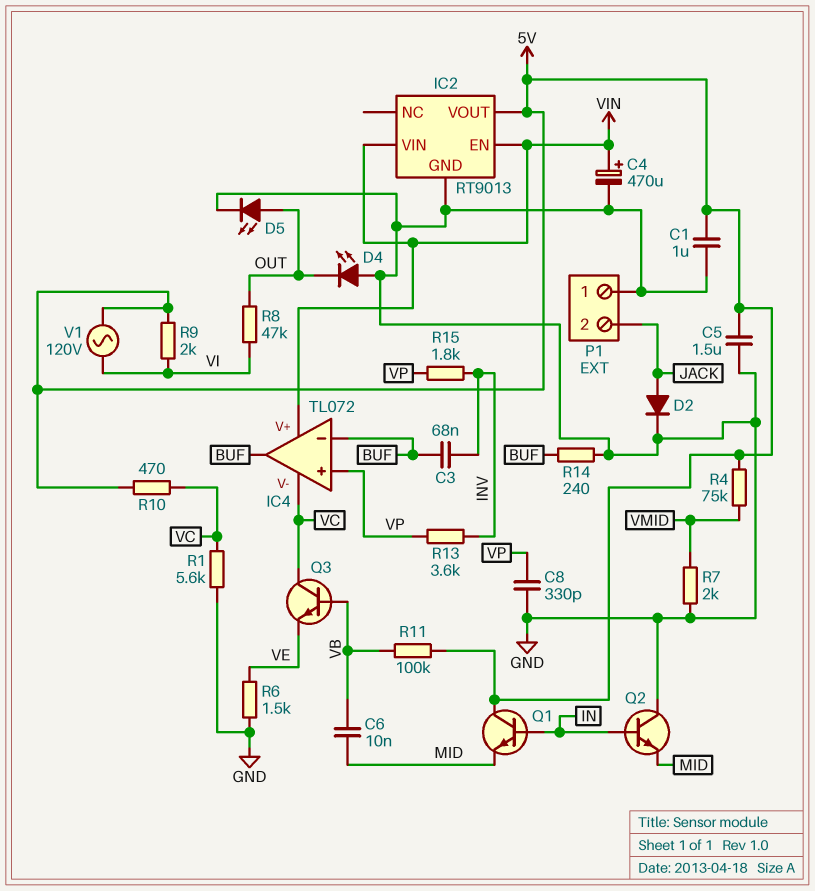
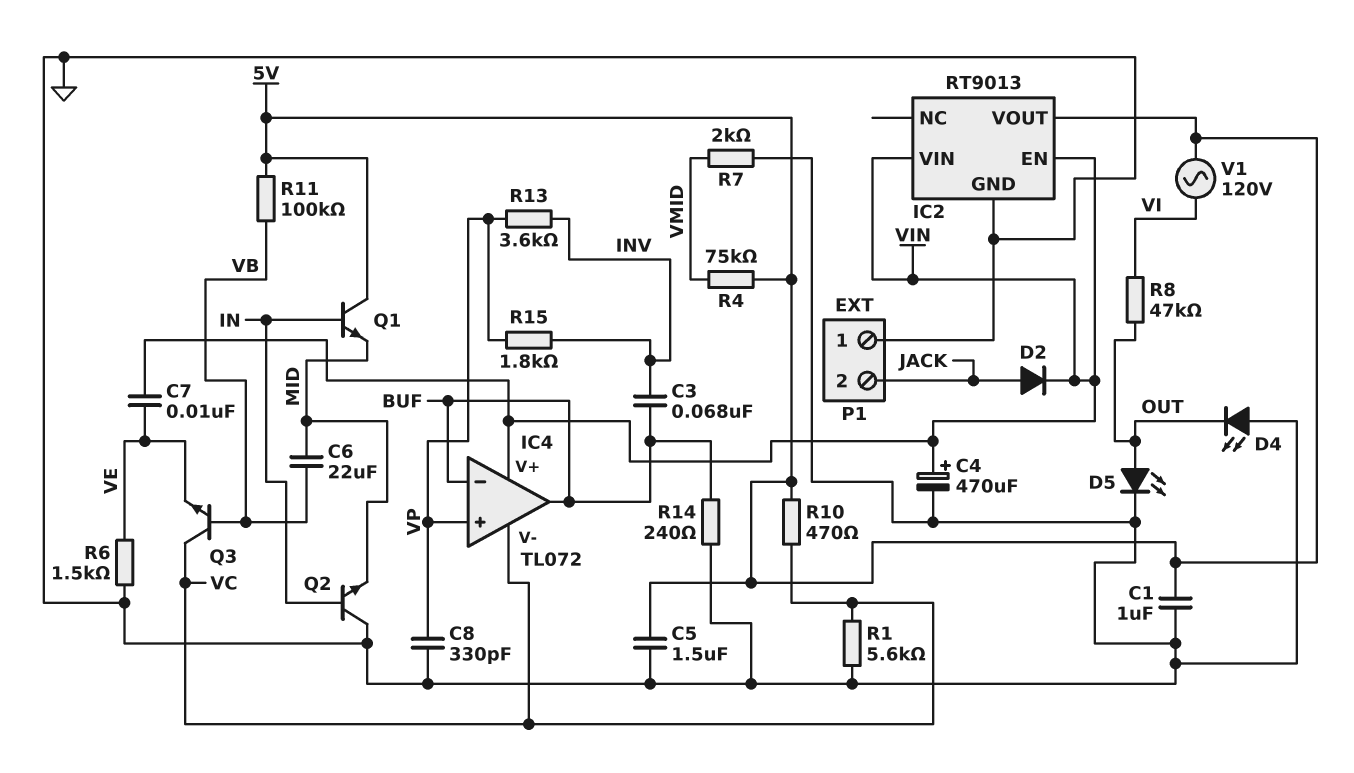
C6: 10nF (MID, VB) -> 22uF (MID, VB)
C7: none -> 10nF (VE, VIN)
D2: diode (A JACK, K GND) -> diode (A JACK, K VIN)
R9: 2k (5V, VI) -> none

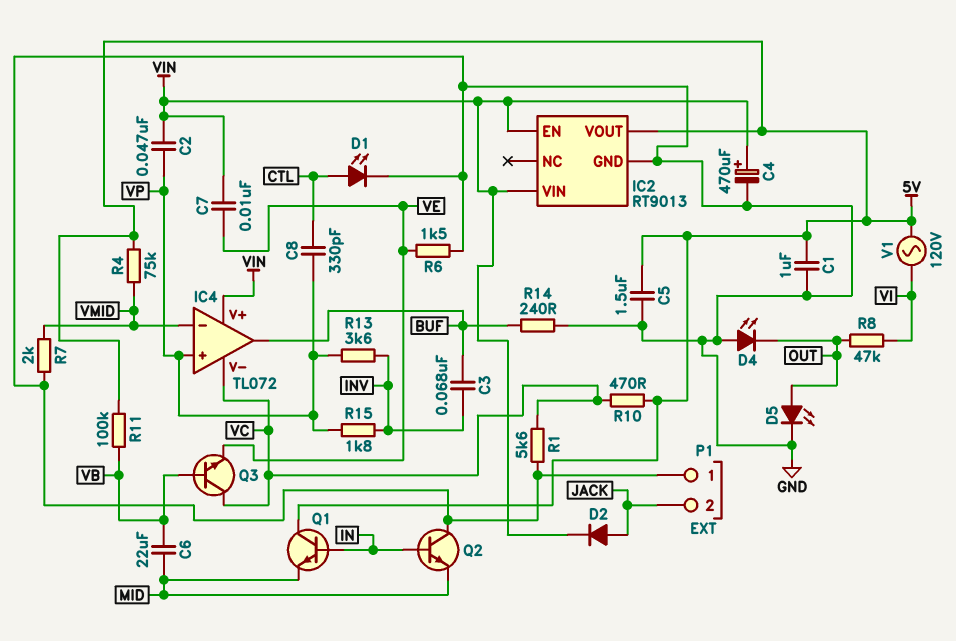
C2: none -> 47nF (VIN, VP)
C8: 330pF (GND, VP) -> 330pF (CTL, VP)
D1: none -> LED (A CTL, K GND)
IC4 pin in-: BUF -> VMID

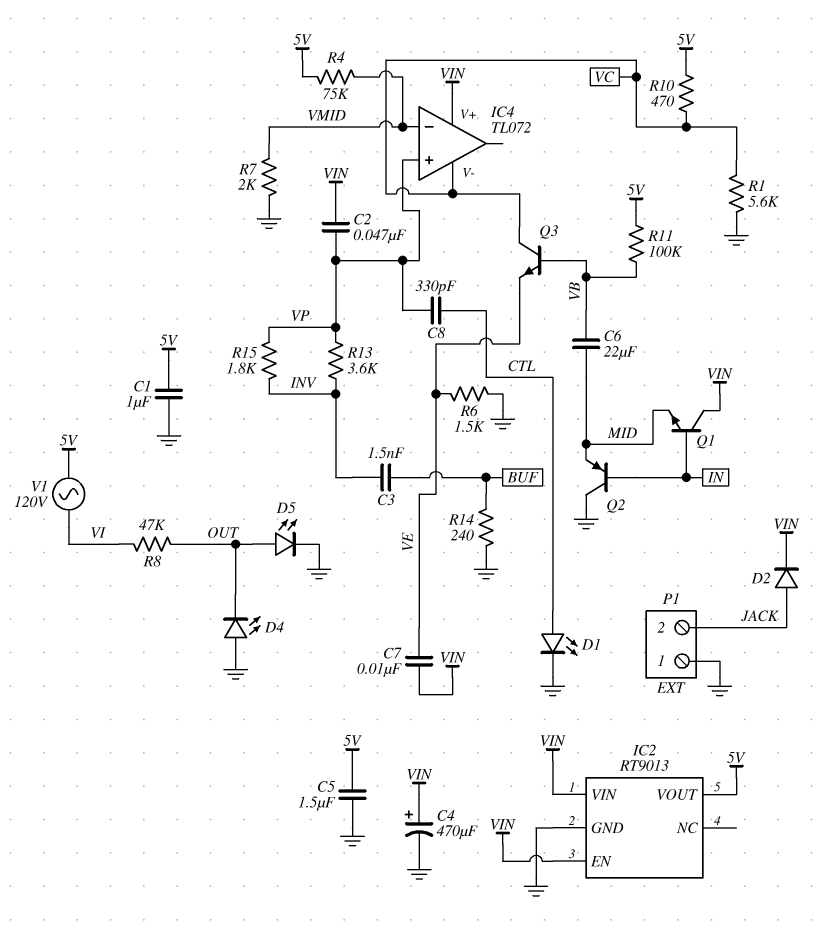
C3: 68nF (BUF, INV) -> 1.5nF (BUF, INV)
IC4 pin out: BUF -> none
Q1: NPN (B IN, C 5V, E MID) -> NPN (B IN, C VIN, E MID)
Q2: NPN (B IN, C GND, E MID) -> PNP (B IN, C GND, E MID)

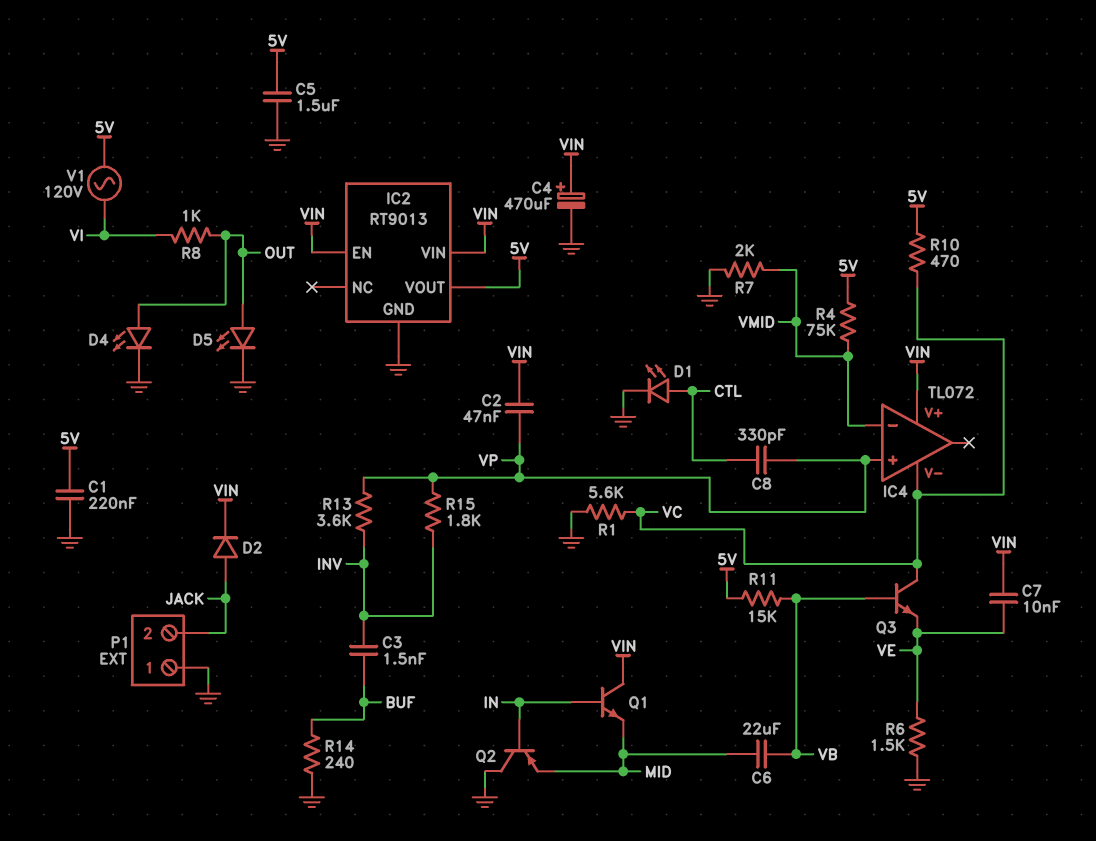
C1: 1uF (5V, GND) -> 220nF (5V, GND)
D4: LED (A GND, K OUT) -> LED (A OUT, K GND)
R8: 47k (OUT, VI) -> 1k (OUT, VI)
R11: 100k (5V, VB) -> 15k (5V, VB)

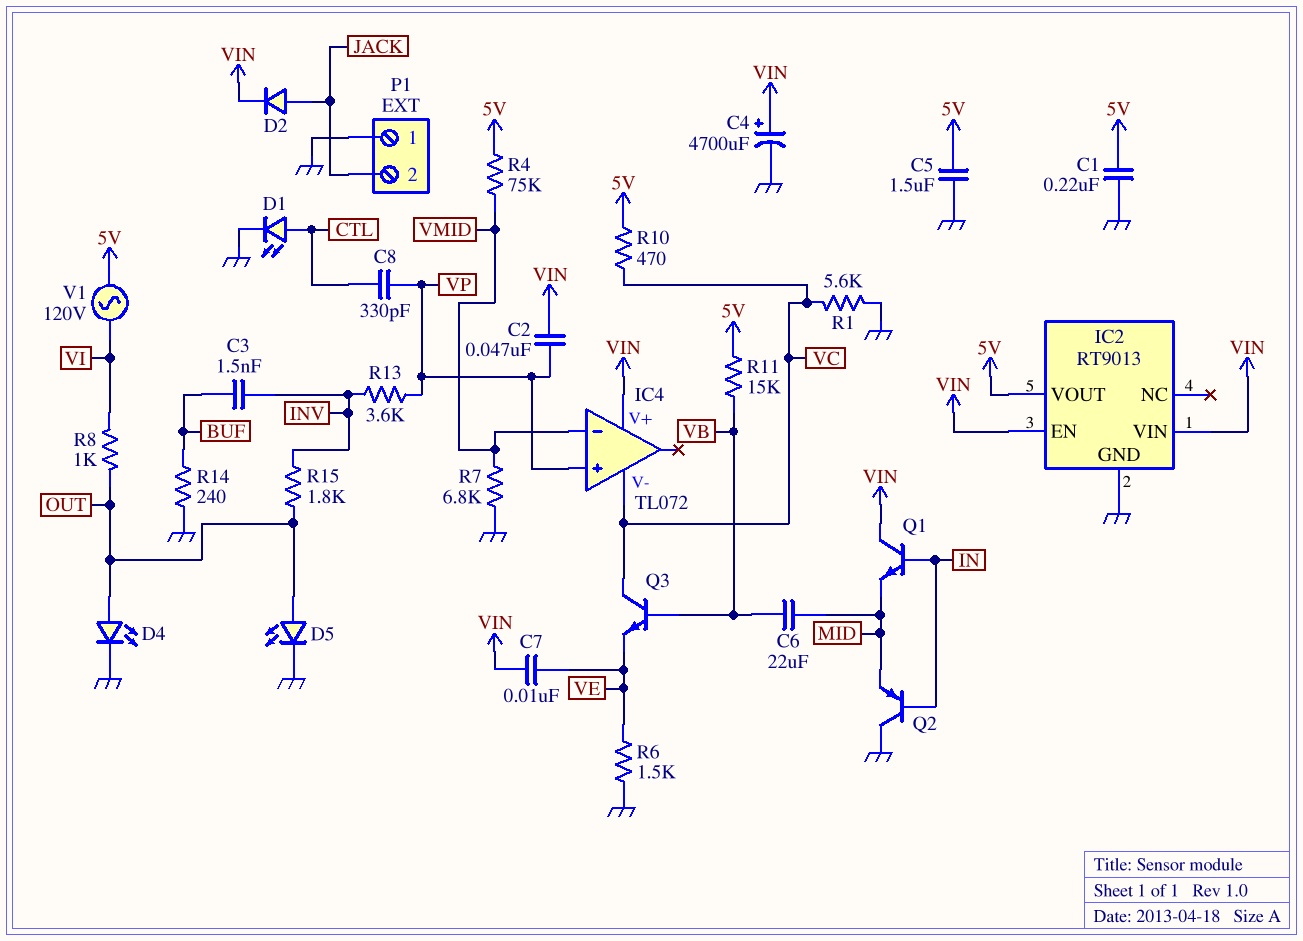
C4: 470uF (plus VIN, minus GND) -> 4700uF (plus VIN, minus GND)
R7: 2k (GND, VMID) -> 6.8k (GND, VMID)
R15: 1.8k (INV, VP) -> 1.8k (INV, OUT)

